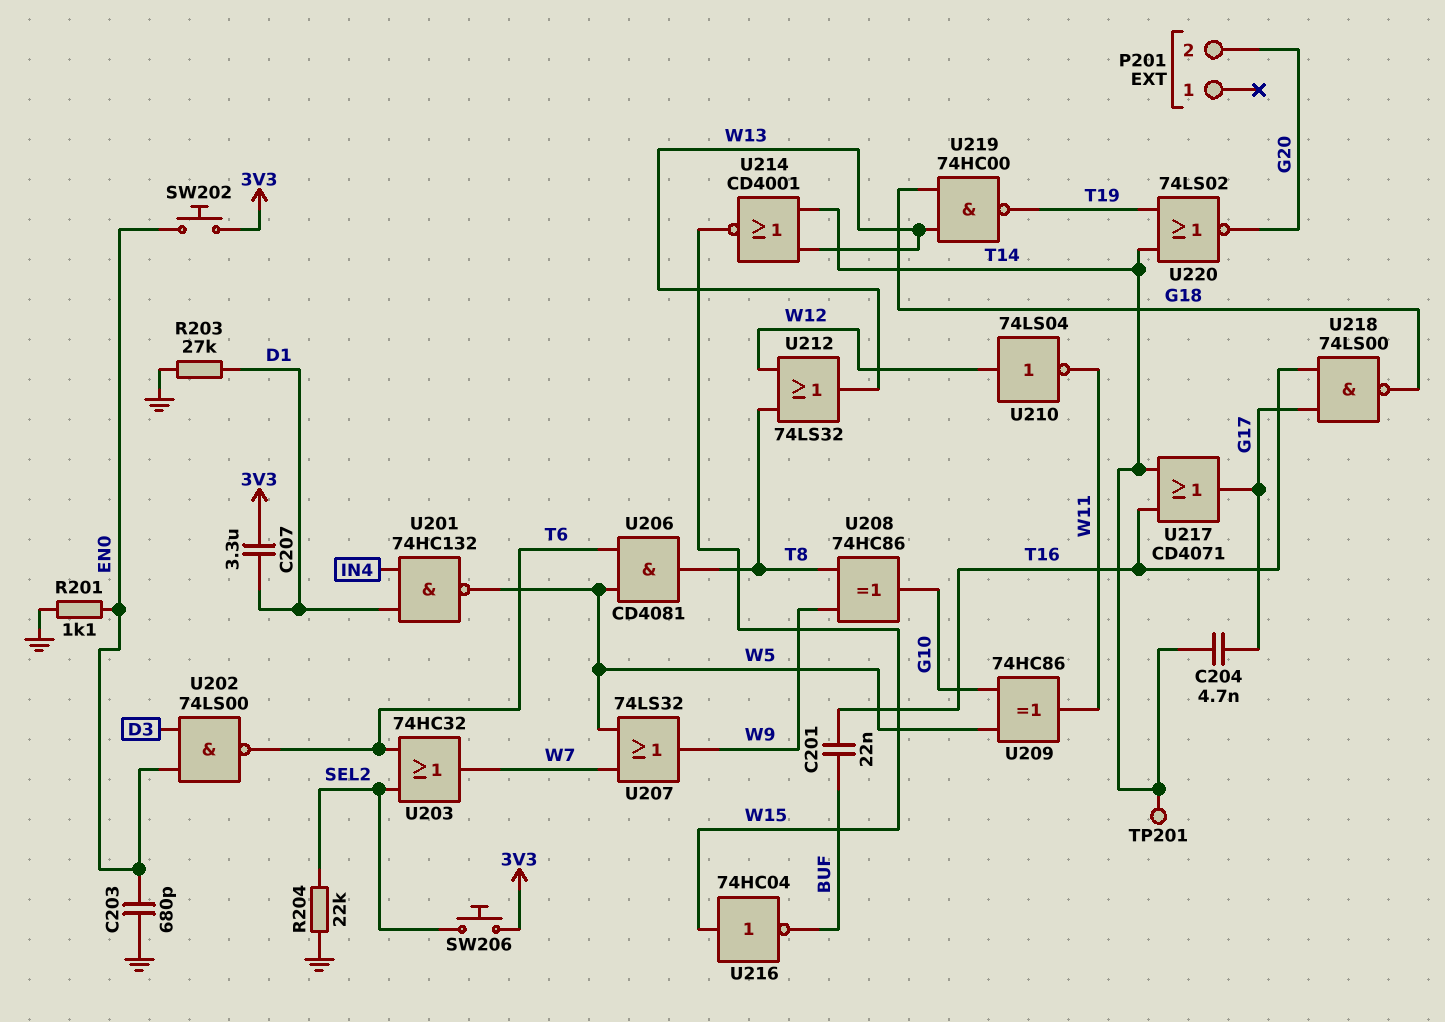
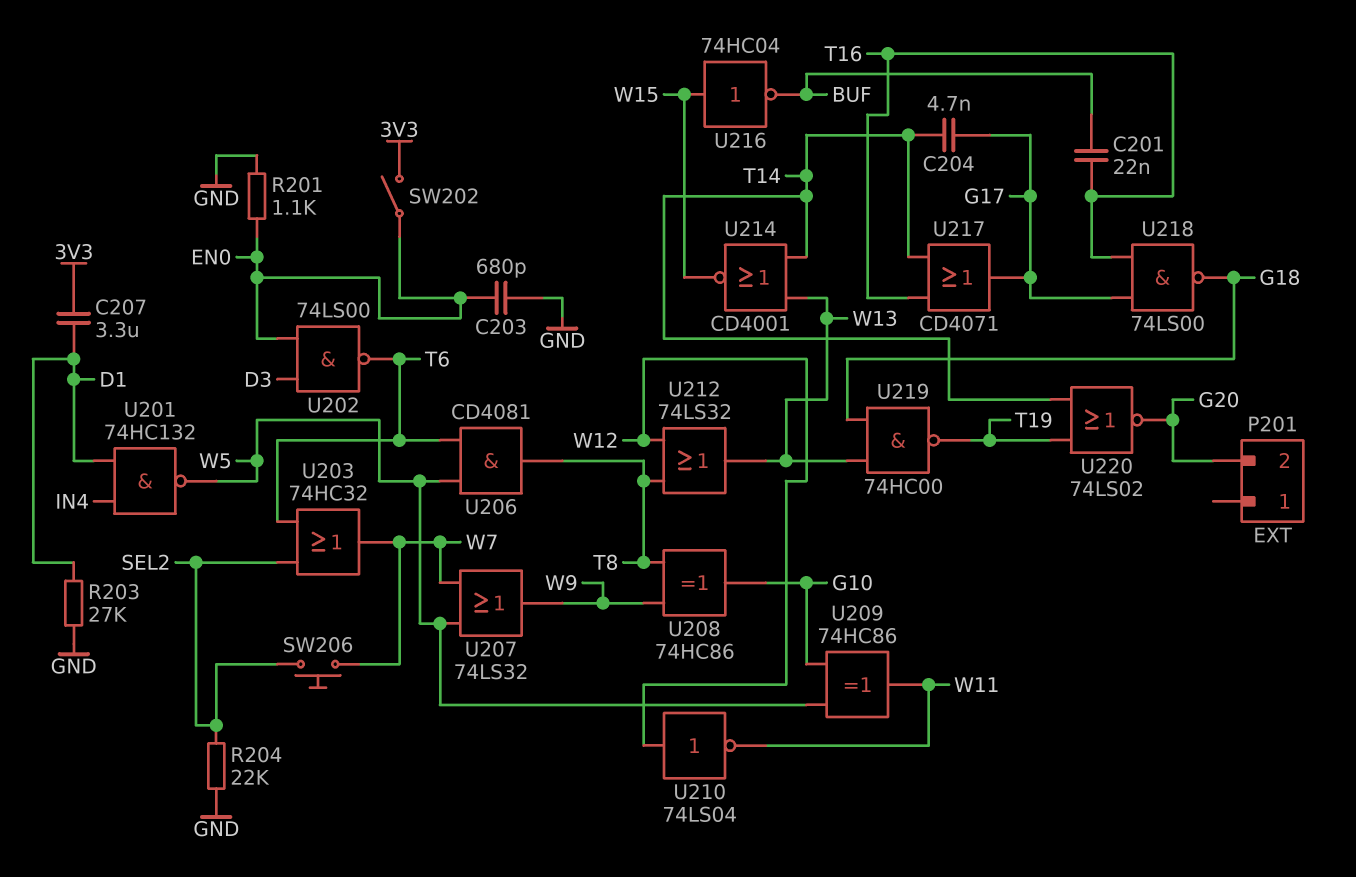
SW202: button (3V3, EN0) -> switch (3V3, EN0)
SW206: button (3V3, SEL2) -> button (SEL2, W7)
TP201: test point (T14) -> none

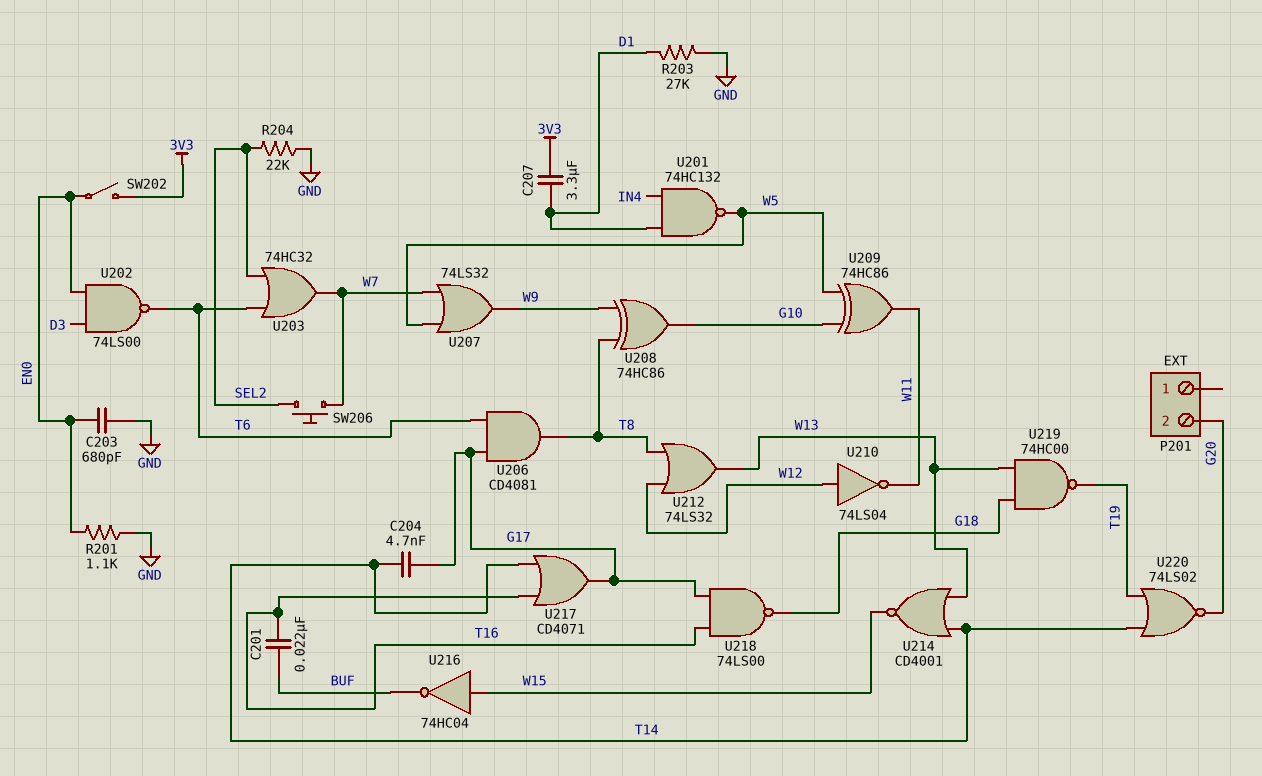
U206: AND CD4081 (in T6, in W5, out T8) -> AND CD4081 (in G17, in T6, out T8)

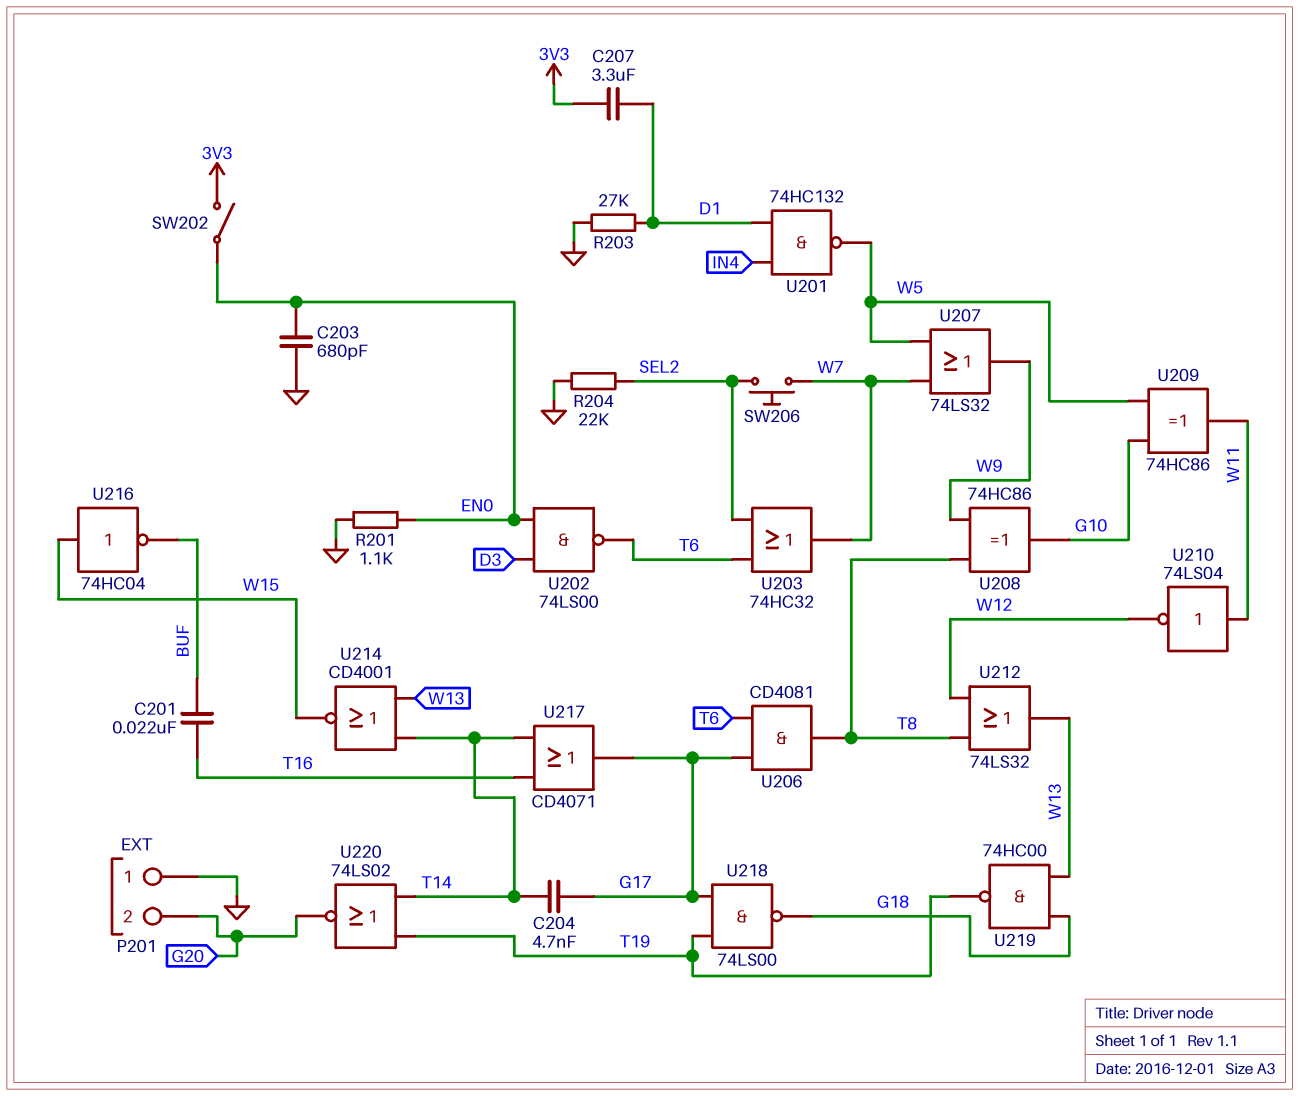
P201 pin 1: none -> GND
U210: NOT 74LS04 (in W12, out W11) -> NOT 74LS04 (in W11, out W12)
U218: NAND 74LS00 (in G17, in T16, out G18) -> NAND 74LS00 (in G17, in T19, out G18)

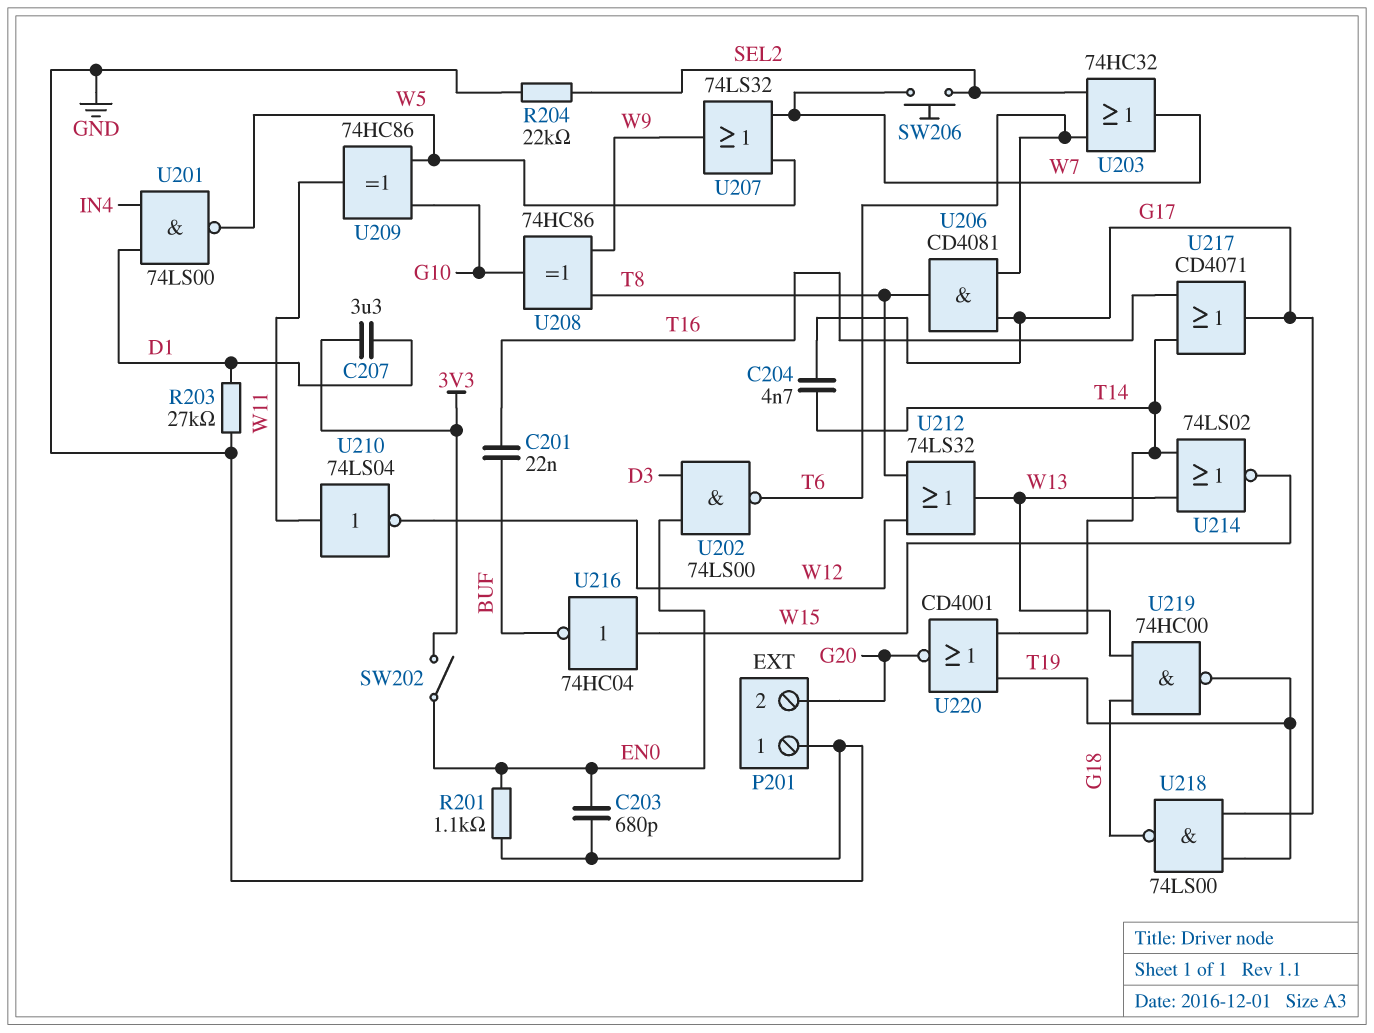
U201: NAND 74HC132 (in D1, in IN4, out W5) -> NAND 74LS00 (in D1, in IN4, out W5)
U214: NOR CD4001 (in T14, in W13, out W15) -> NOR 74LS02 (in T14, in W13, out W15)
U220: NOR 74LS02 (in T14, in T19, out G20) -> NOR CD4001 (in T14, in T19, out G20)

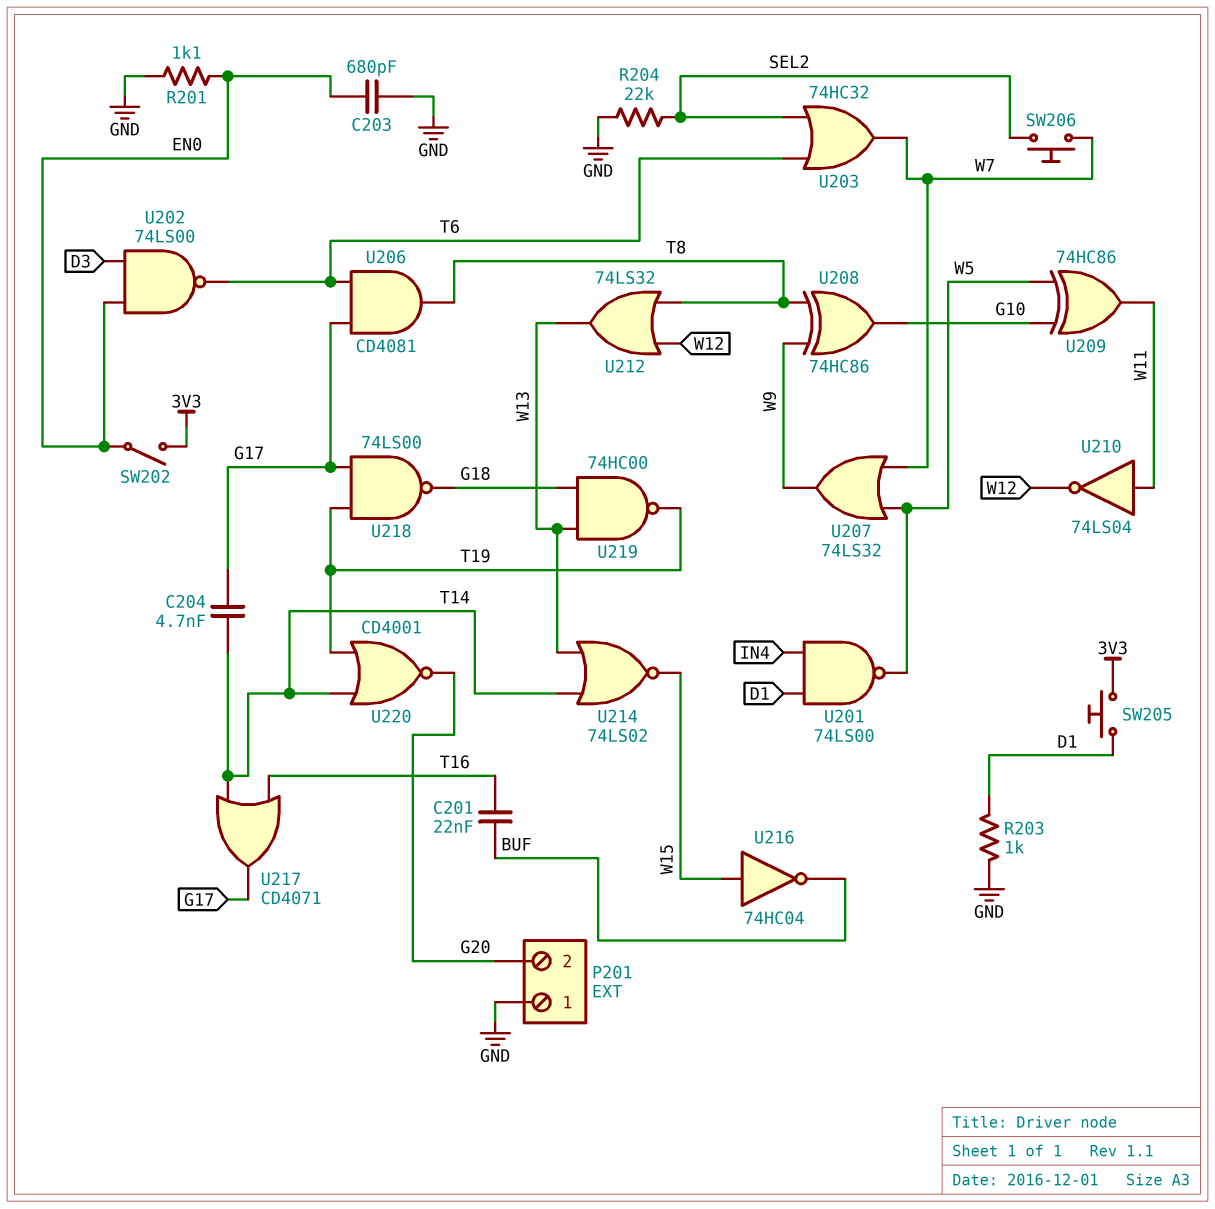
C207: 3.3uF (3V3, D1) -> none
R203: 27k (D1, GND) -> 1k (D1, GND)
SW205: none -> button (3V3, D1)

